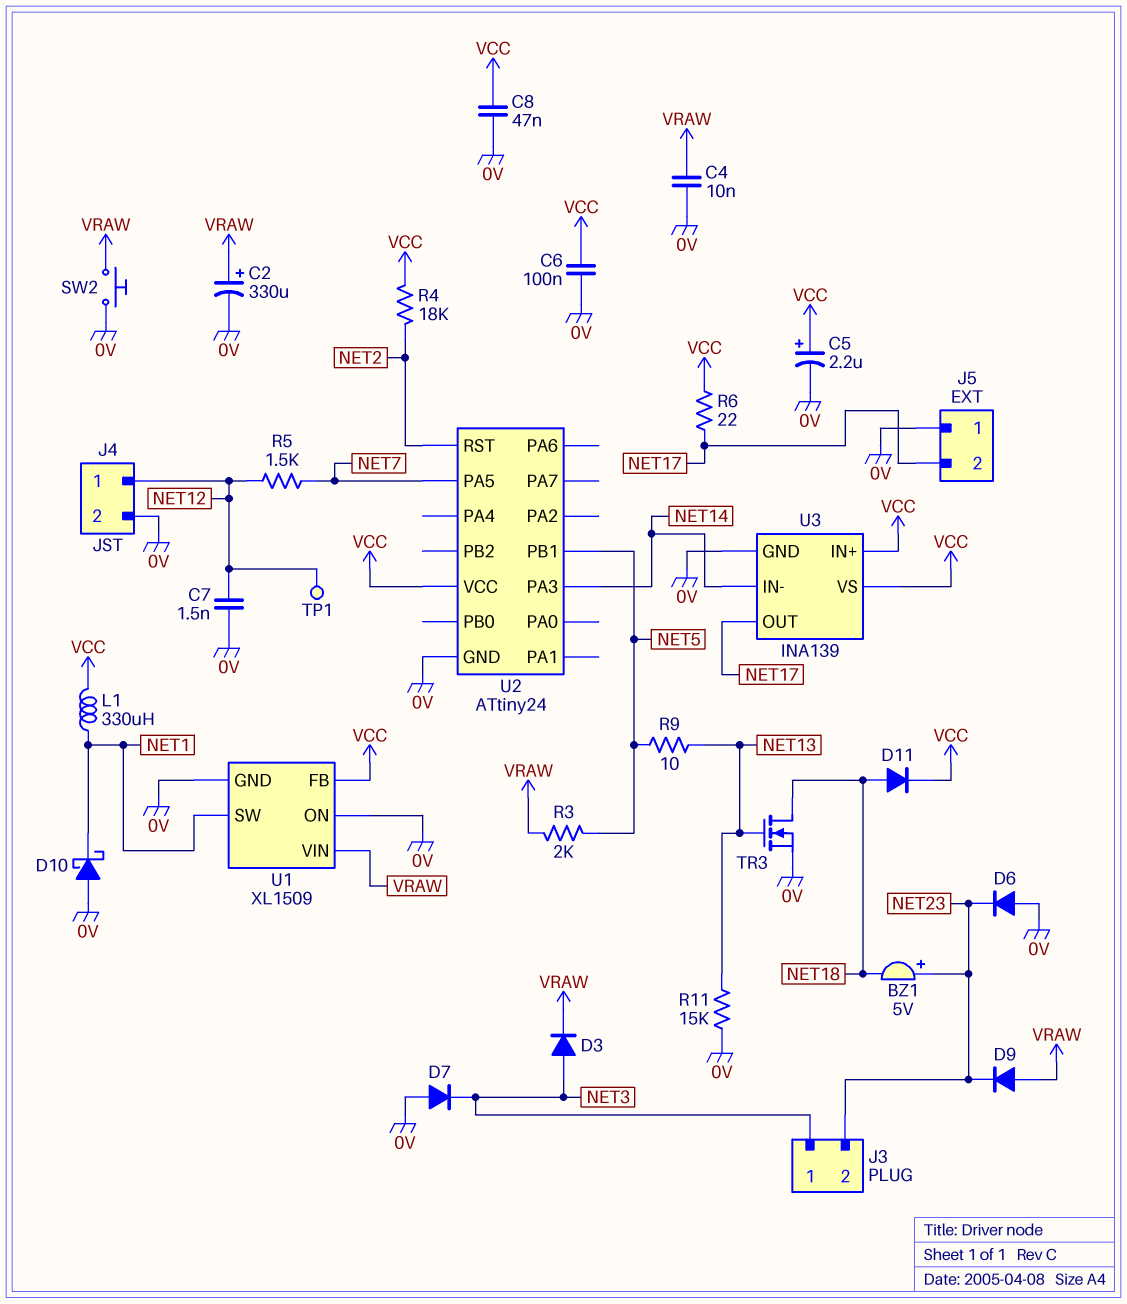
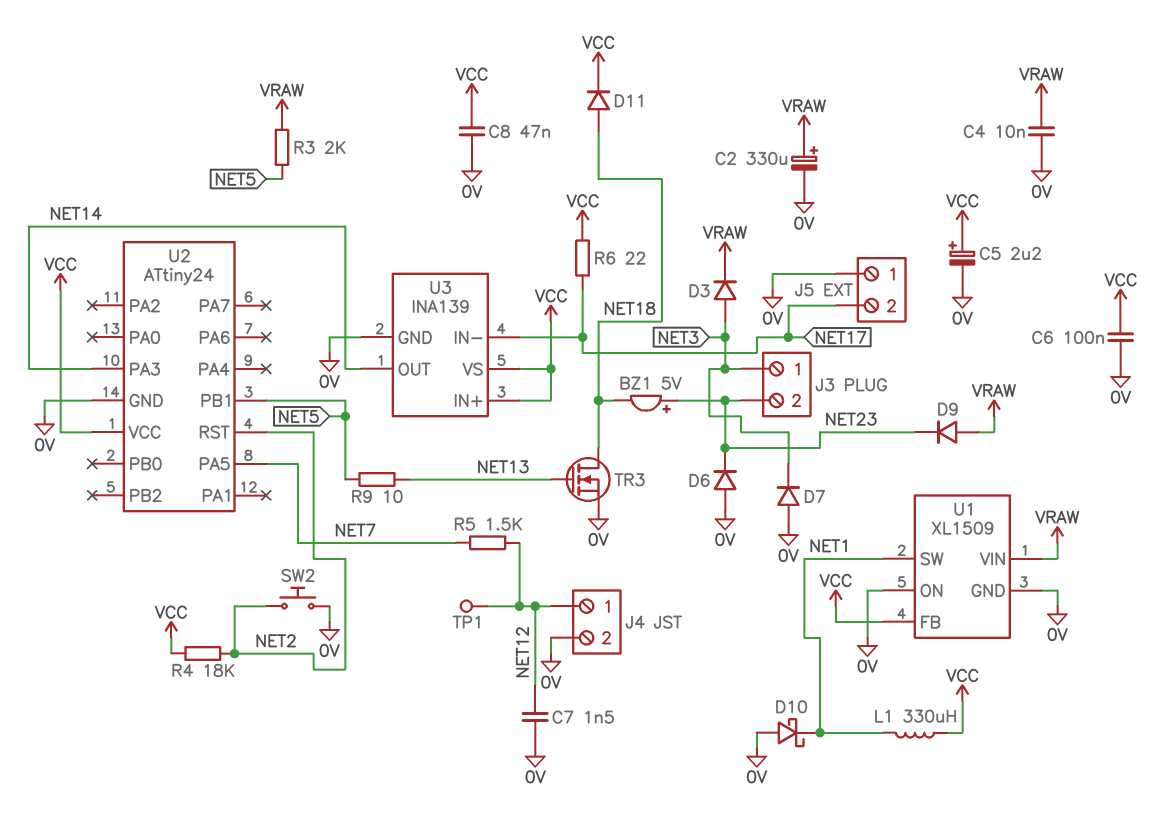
R11: 15k (0V, NET13) -> none
SW2: button (0V, VRAW) -> button (0V, NET2)
U3 pin IN-: NET14 -> NET17
U3 pin OUT: NET17 -> NET14

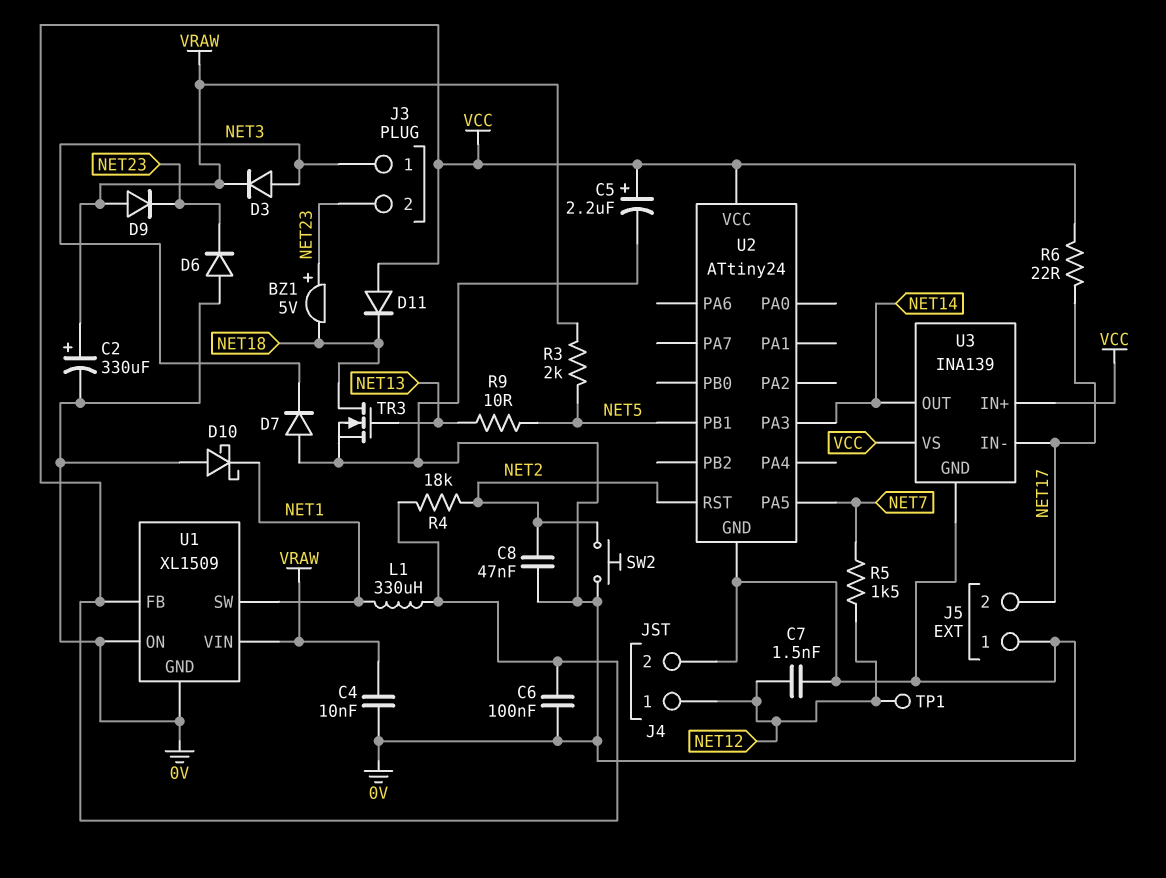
C8: 47nF (0V, VCC) -> 47nF (0V, NET2)
D11: diode (A NET18, K VCC) -> diode (A VCC, K NET18)

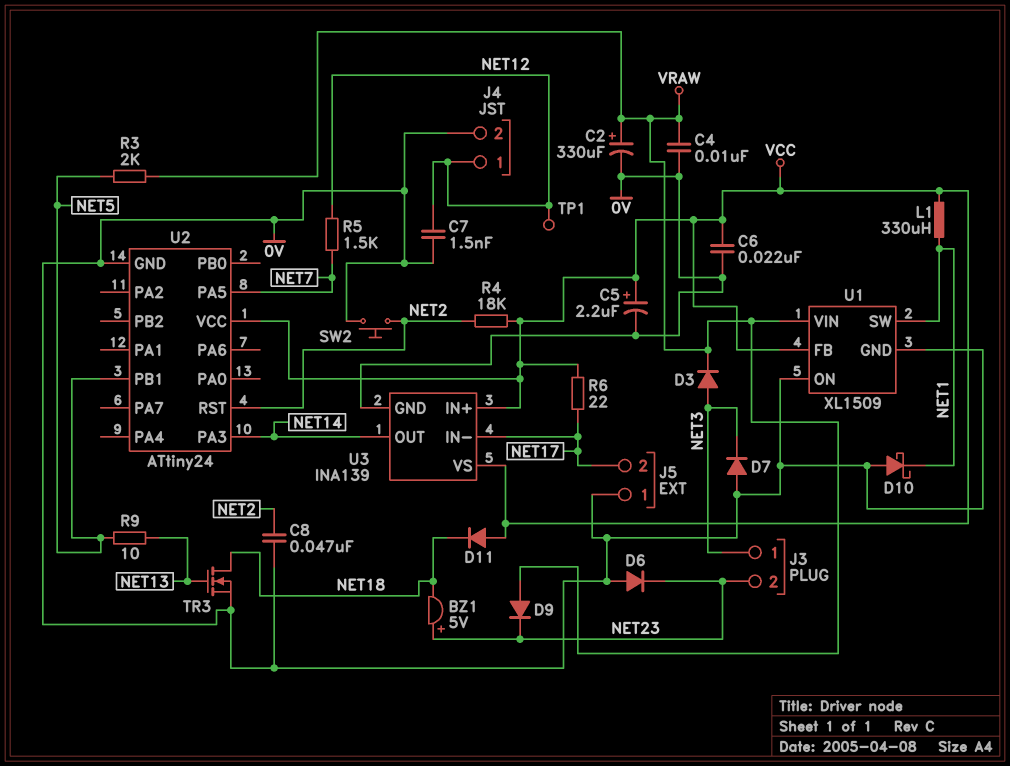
C6: 100nF (0V, VCC) -> 22nF (0V, VCC)

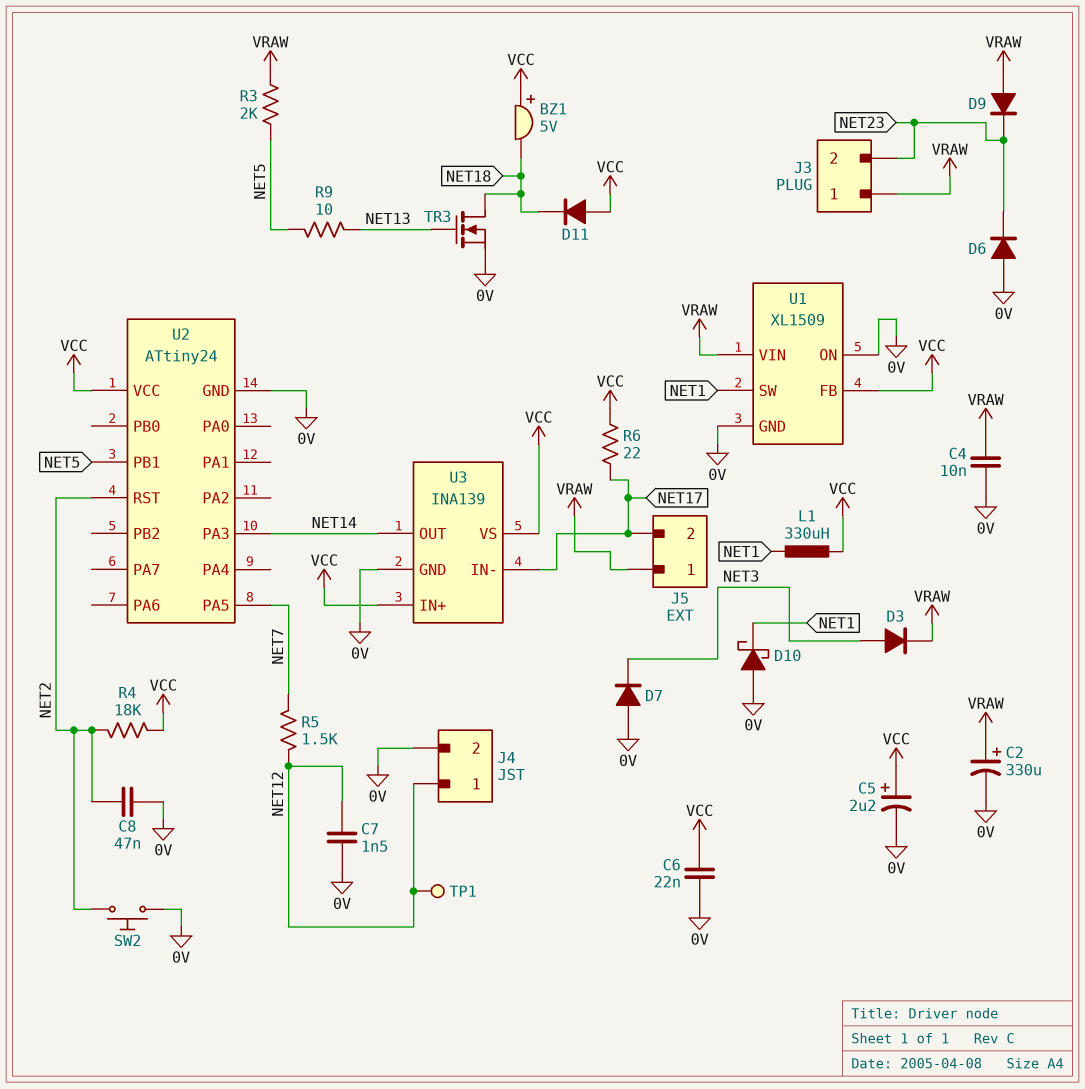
BZ1: buzzer 5V (plus NET23, minus NET18) -> buzzer 5V (plus VCC, minus NET18)
J3 pin 1: NET3 -> VRAW
J5 pin 1: 0V -> VRAW

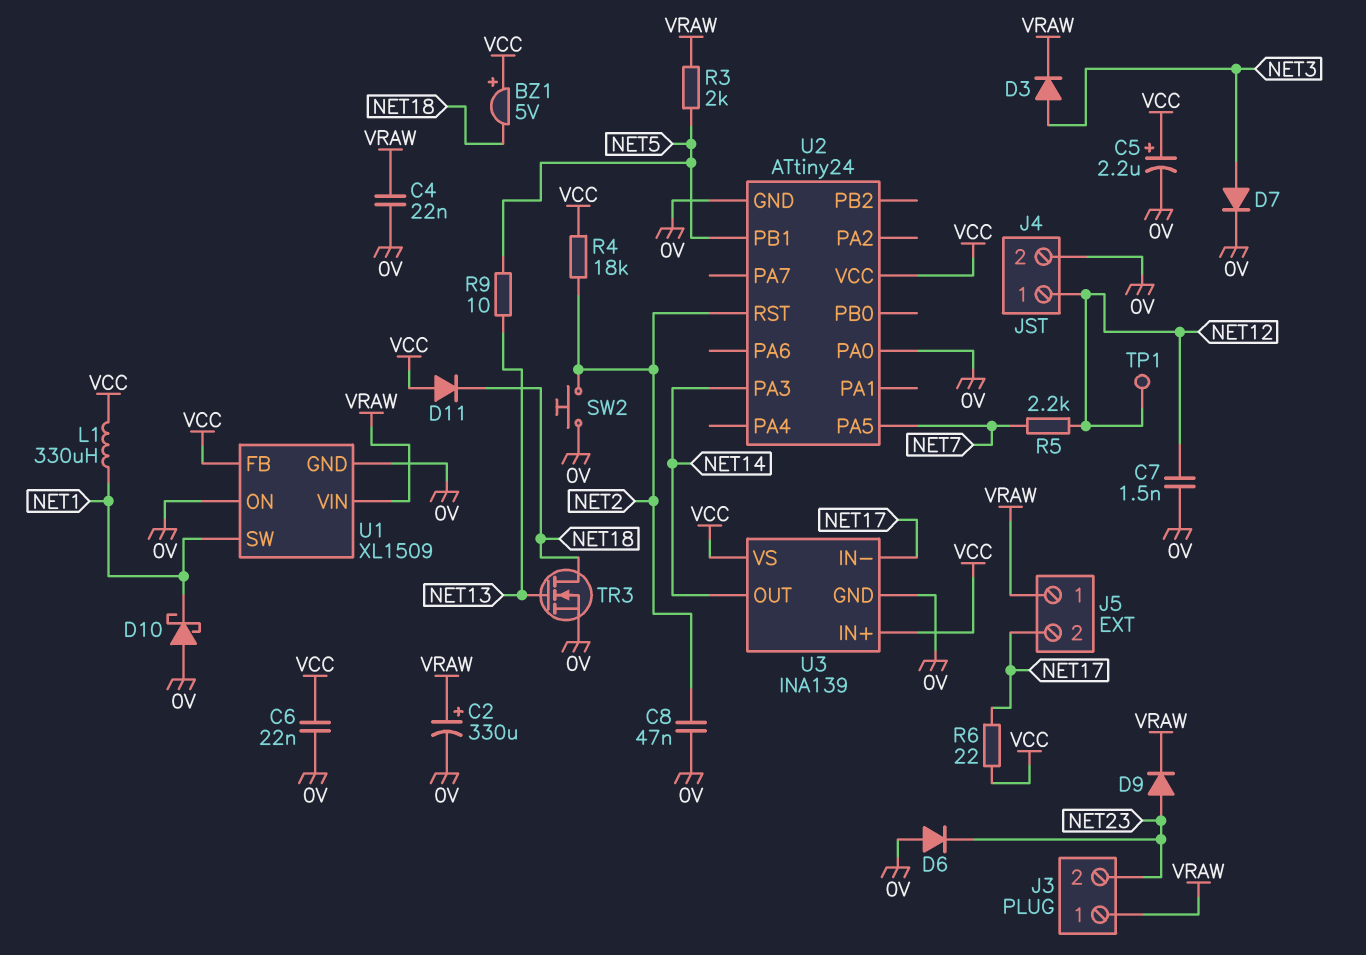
C4: 10nF (0V, VRAW) -> 22nF (0V, VRAW)
D7: diode (A 0V, K NET3) -> diode (A NET3, K 0V)
D9: diode (A VRAW, K NET23) -> diode (A NET23, K VRAW)
R5: 1.5k (NET7, NET12) -> 2.2k (NET7, NET12)
U2 pin PA0: none -> 0V

